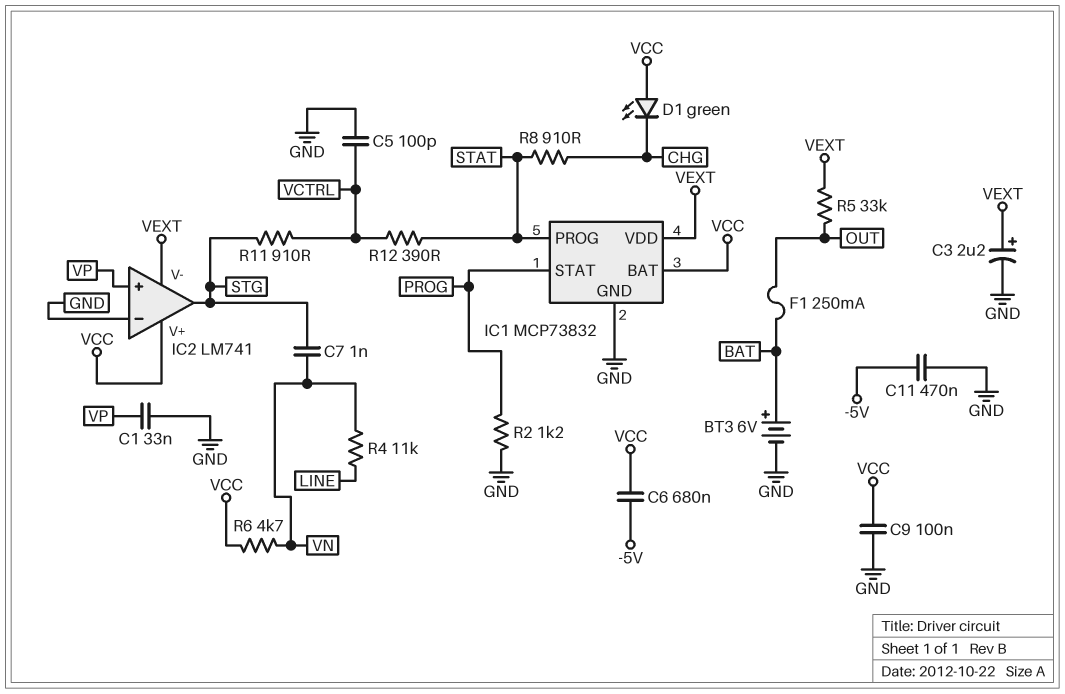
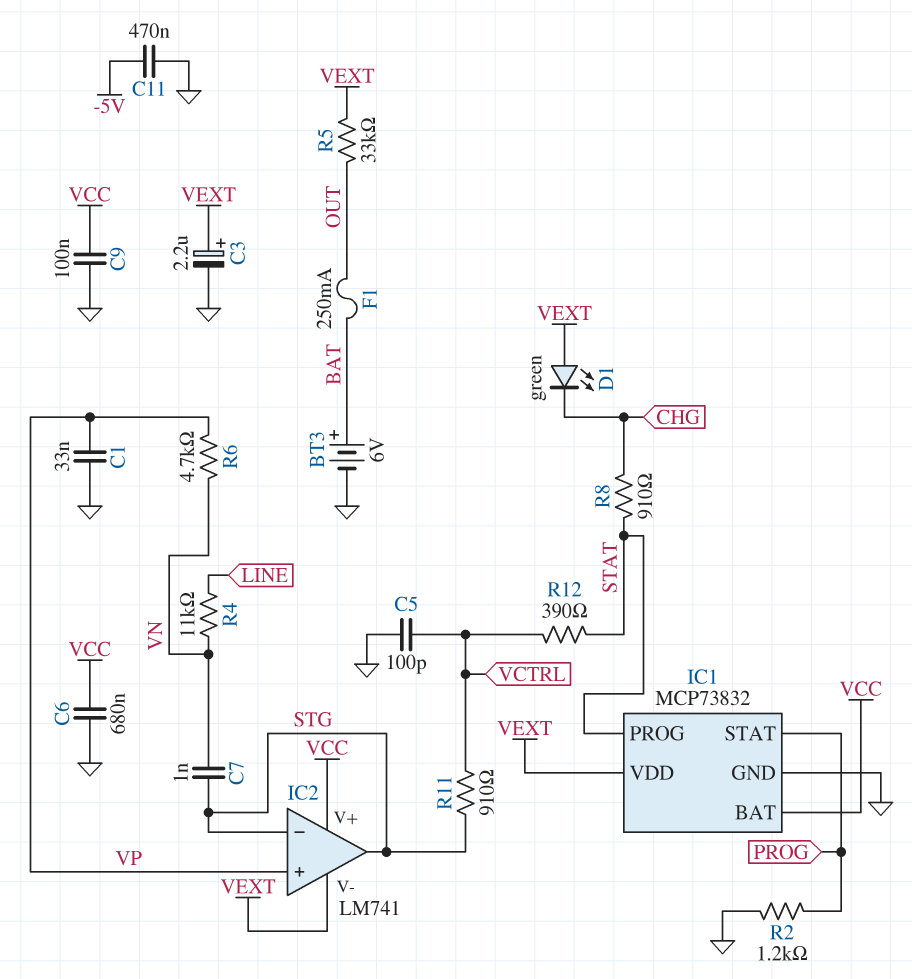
C6: 680nF (-5V, VCC) -> 680nF (GND, VCC)
D1: LED green (A VCC, K CHG) -> LED green (A VEXT, K CHG)
IC2 pin in-: GND -> STG
R6: 4.7k (VCC, VN) -> 4.7k (VN, VP)

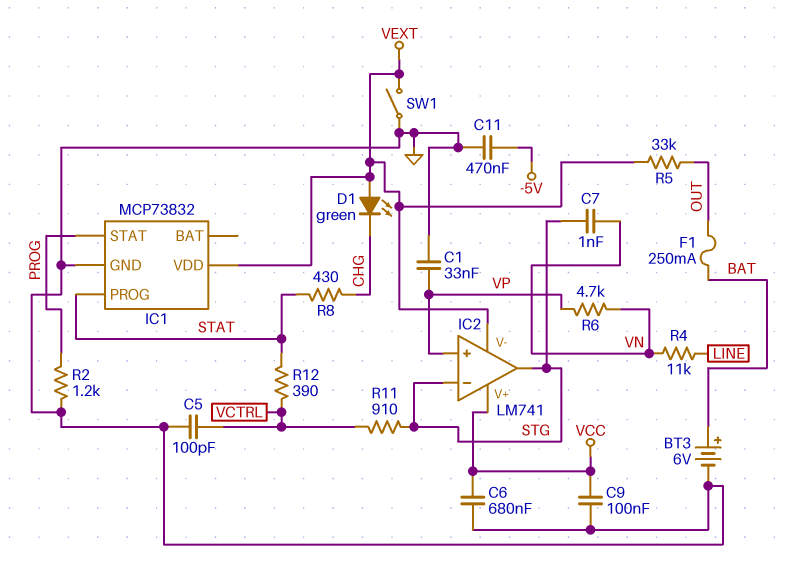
C3: 2.2uF (plus VEXT, minus GND) -> none
IC1 pin BAT: VCC -> none
R8: 910 (CHG, STAT) -> 430 (CHG, STAT)
SW1: none -> switch (GND, VEXT)

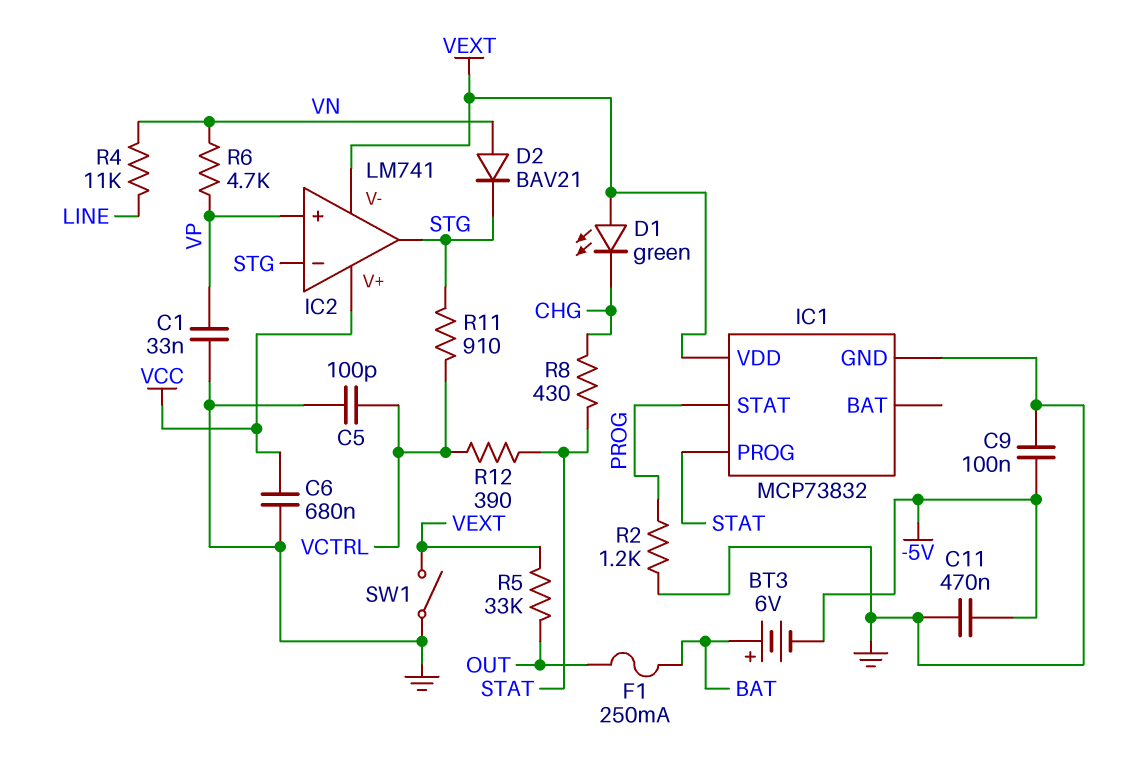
BT3: 6V (plus BAT, minus GND) -> 6V (plus BAT, minus -5V)
C7: 1nF (STG, VN) -> none
C9: 100nF (GND, VCC) -> 100nF (-5V, GND)
D2: none -> diode BAV21 (A VN, K STG)

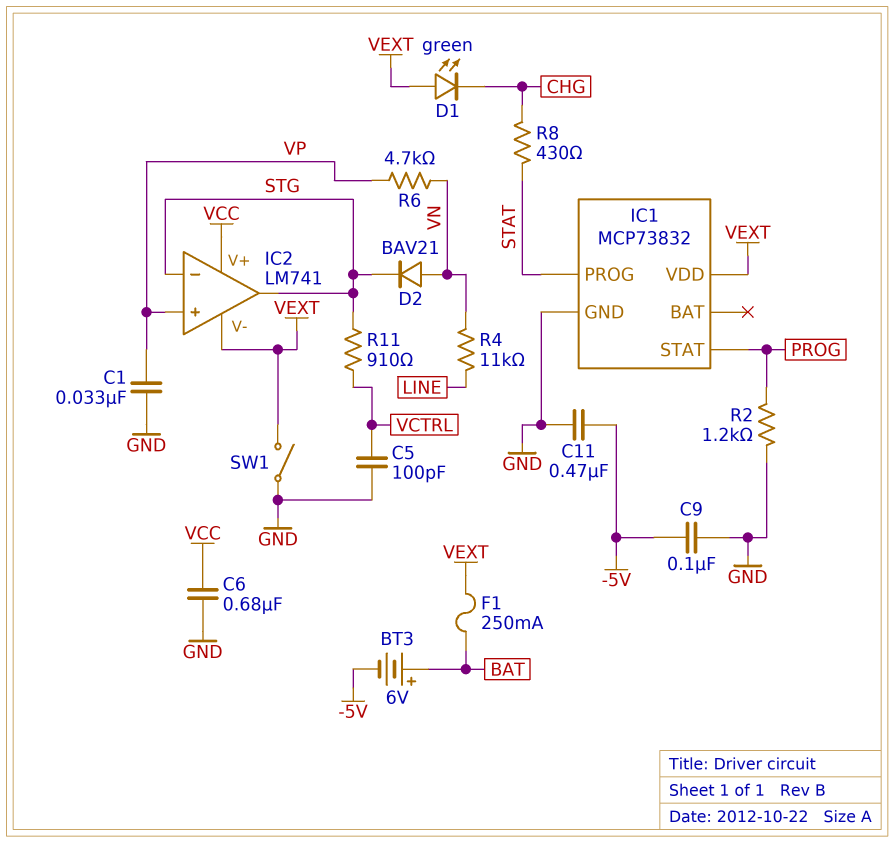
F1: 250mA (BAT, OUT) -> 250mA (BAT, VEXT)
R5: 33k (OUT, VEXT) -> none
R12: 390 (STAT, VCTRL) -> none

